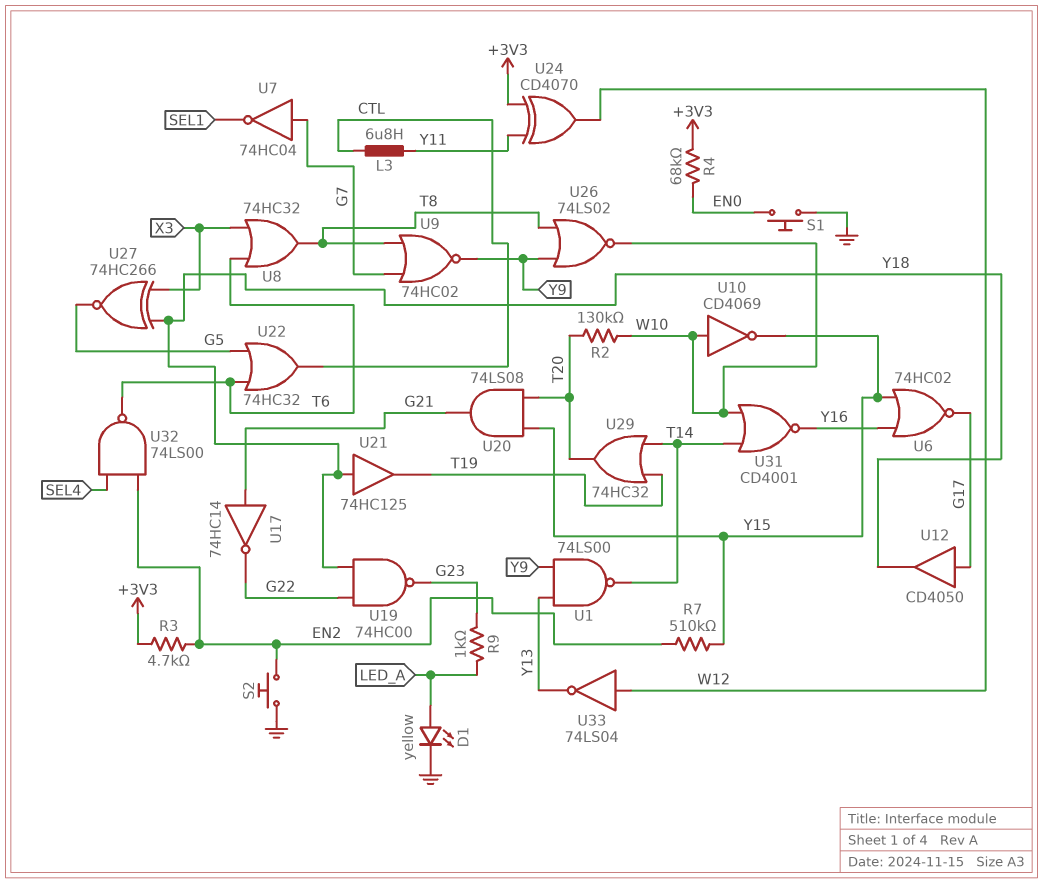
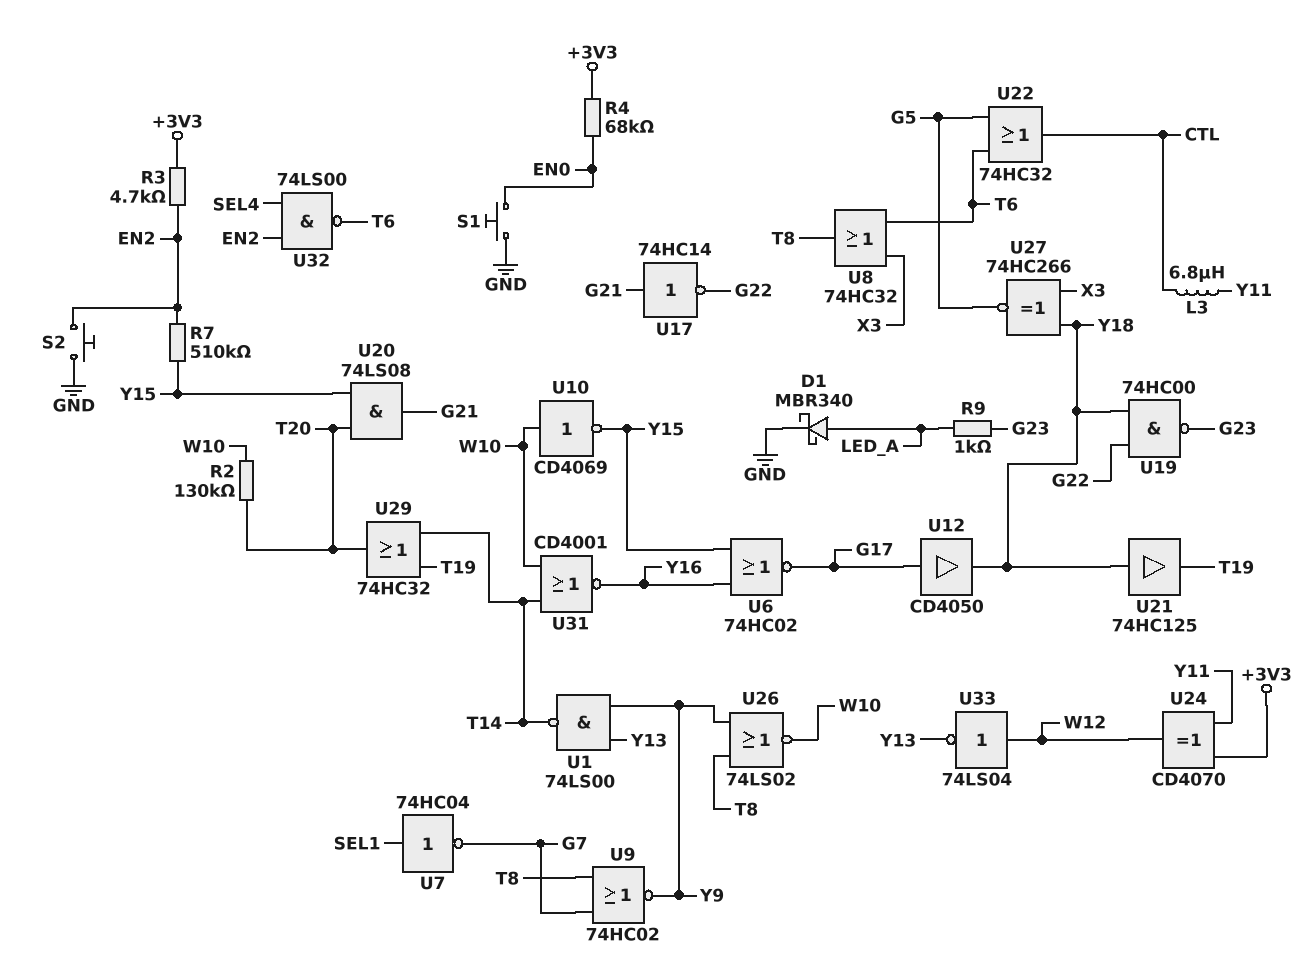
D1: LED yellow (A LED_A, K GND) -> schottky MBR340 (A LED_A, K GND)
U7: NOT 74HC04 (in G7, out SEL1) -> NOT 74HC04 (in SEL1, out G7)

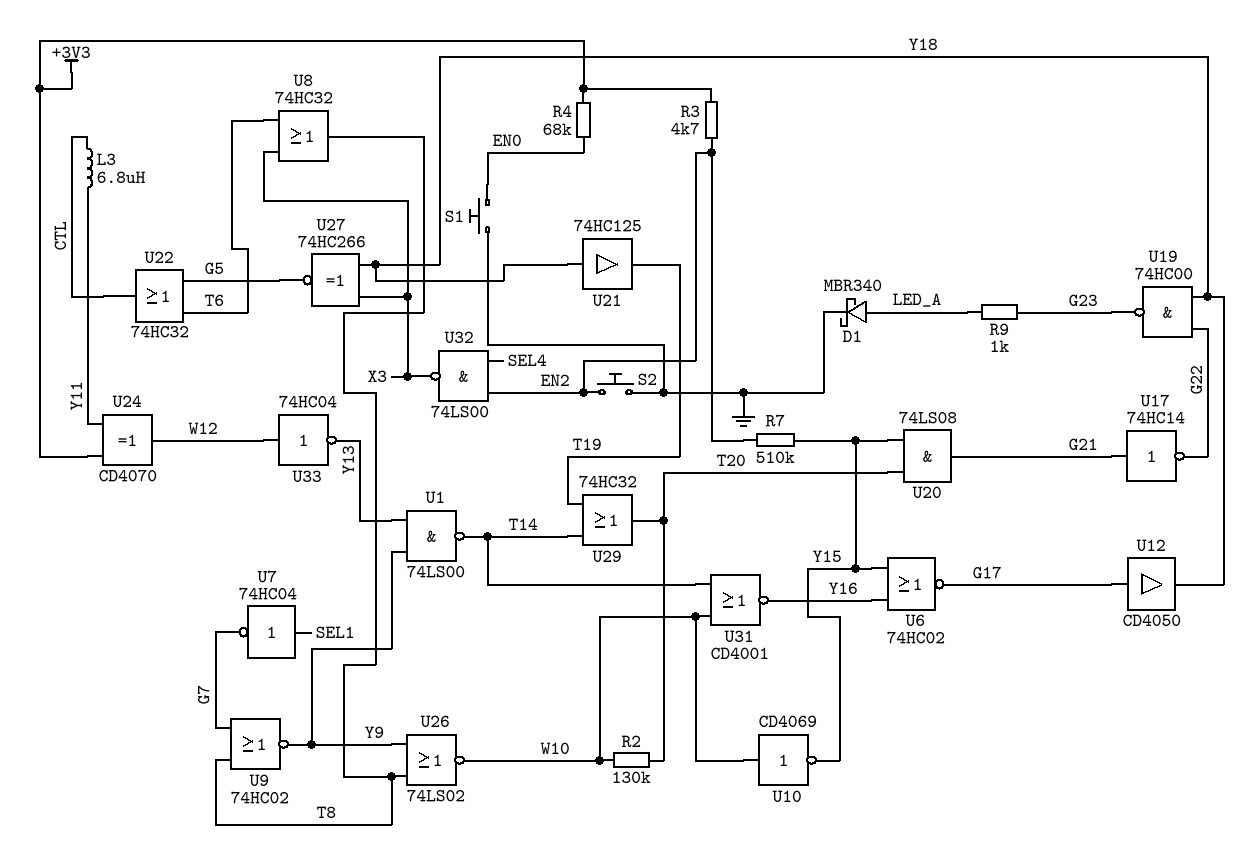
U32: NAND 74LS00 (in EN2, in SEL4, out T6) -> NAND 74LS00 (in EN2, in SEL4, out X3)
U33: NOT 74LS04 (in W12, out Y13) -> NOT 74HC04 (in W12, out Y13)

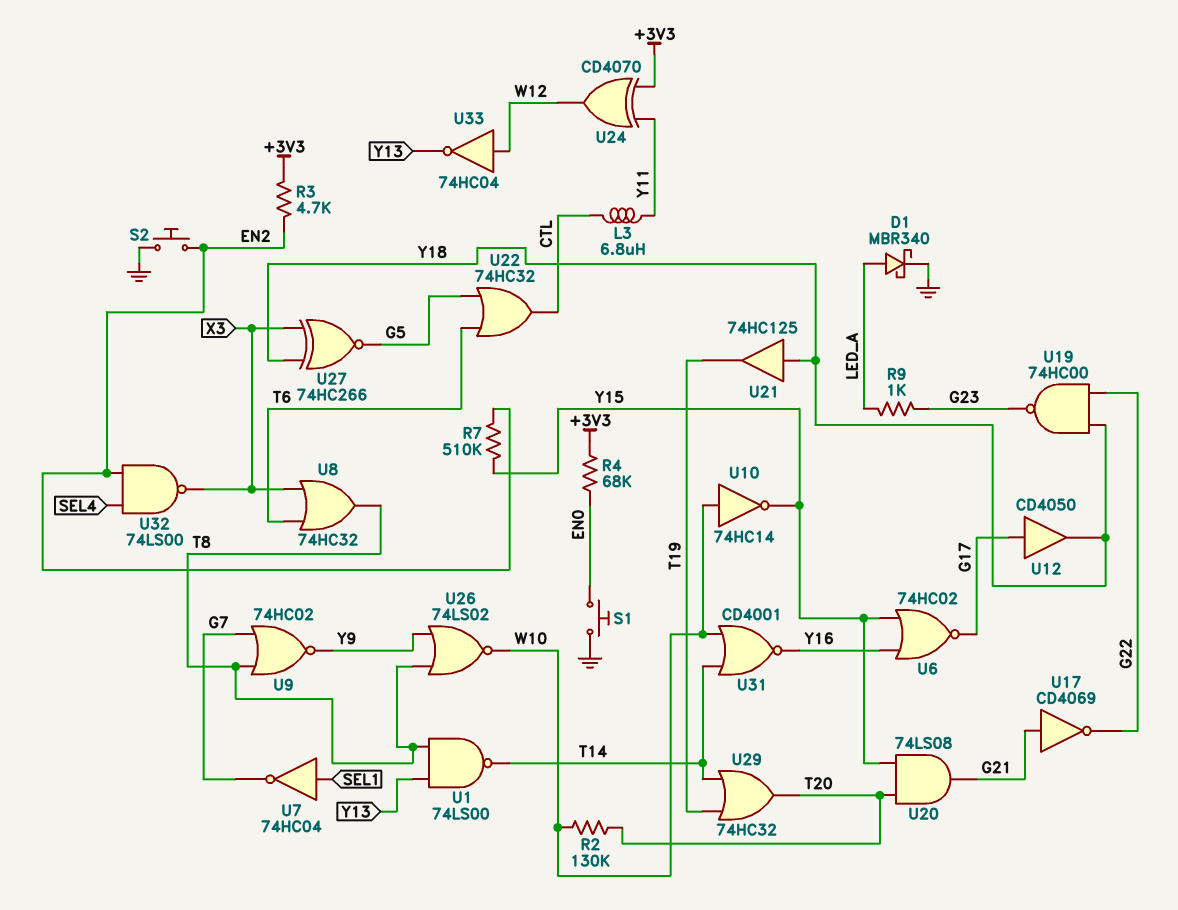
U1: NAND 74LS00 (in Y9, in Y13, out T14) -> NAND 74LS00 (in T8, in Y13, out T14)
U10: NOT CD4069 (in W10, out Y15) -> NOT 74HC14 (in W10, out Y15)
U17: NOT 74HC14 (in G21, out G22) -> NOT CD4069 (in G21, out G22)

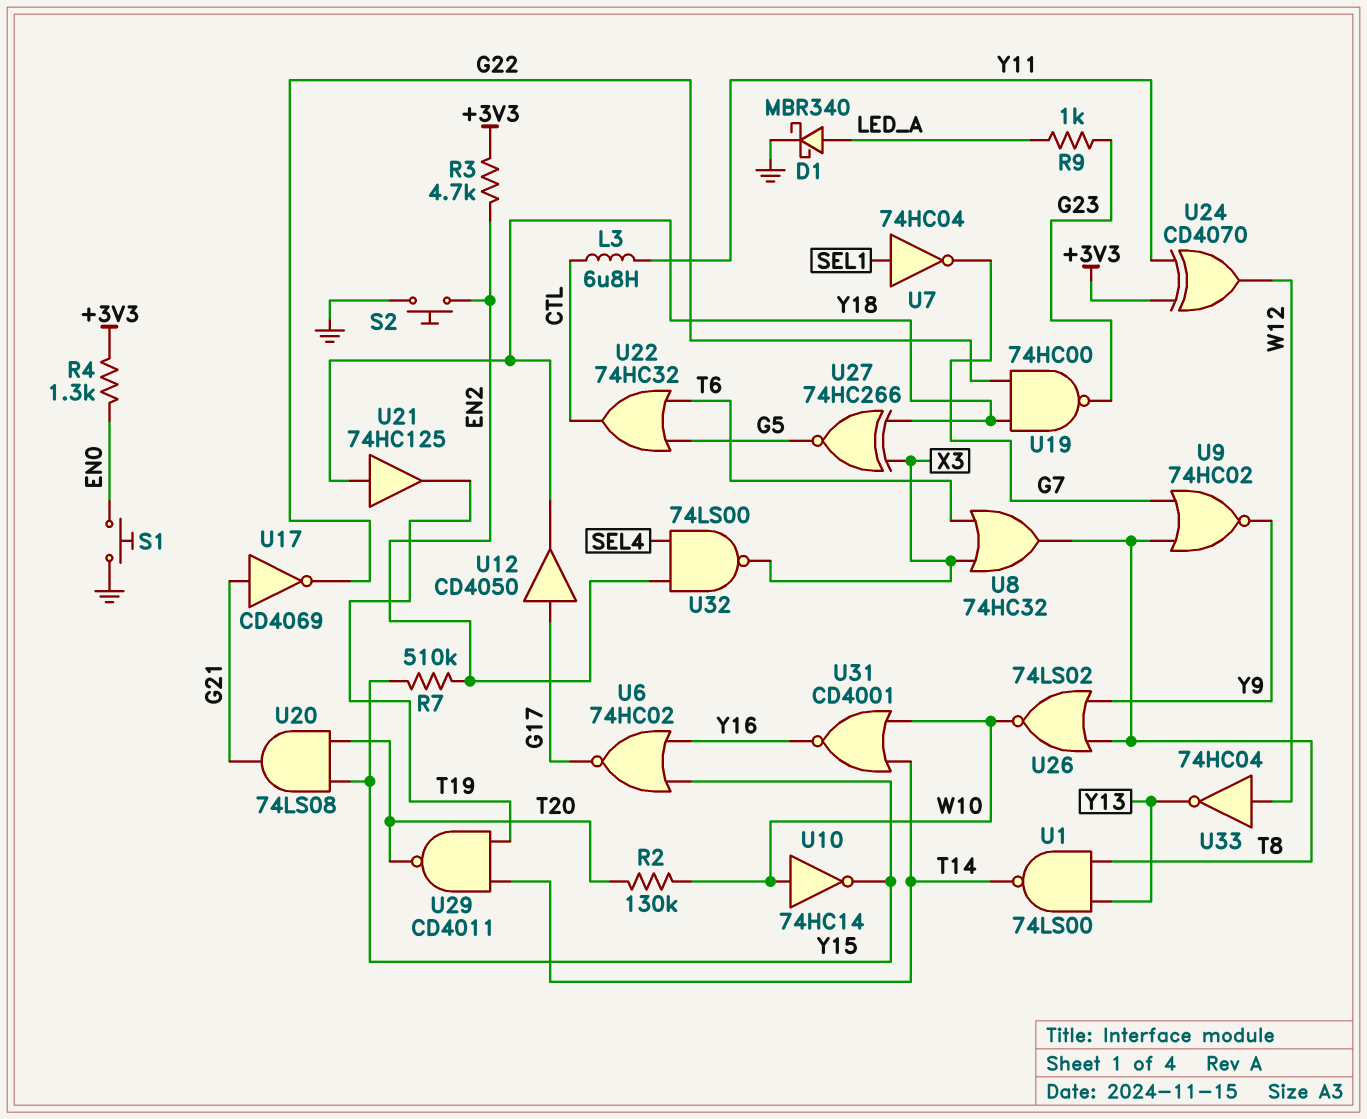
R4: 68k (+3V3, EN0) -> 1.3k (+3V3, EN0)
U29: OR 74HC32 (in T14, in T19, out T20) -> NAND CD4011 (in T14, in T19, out T20)

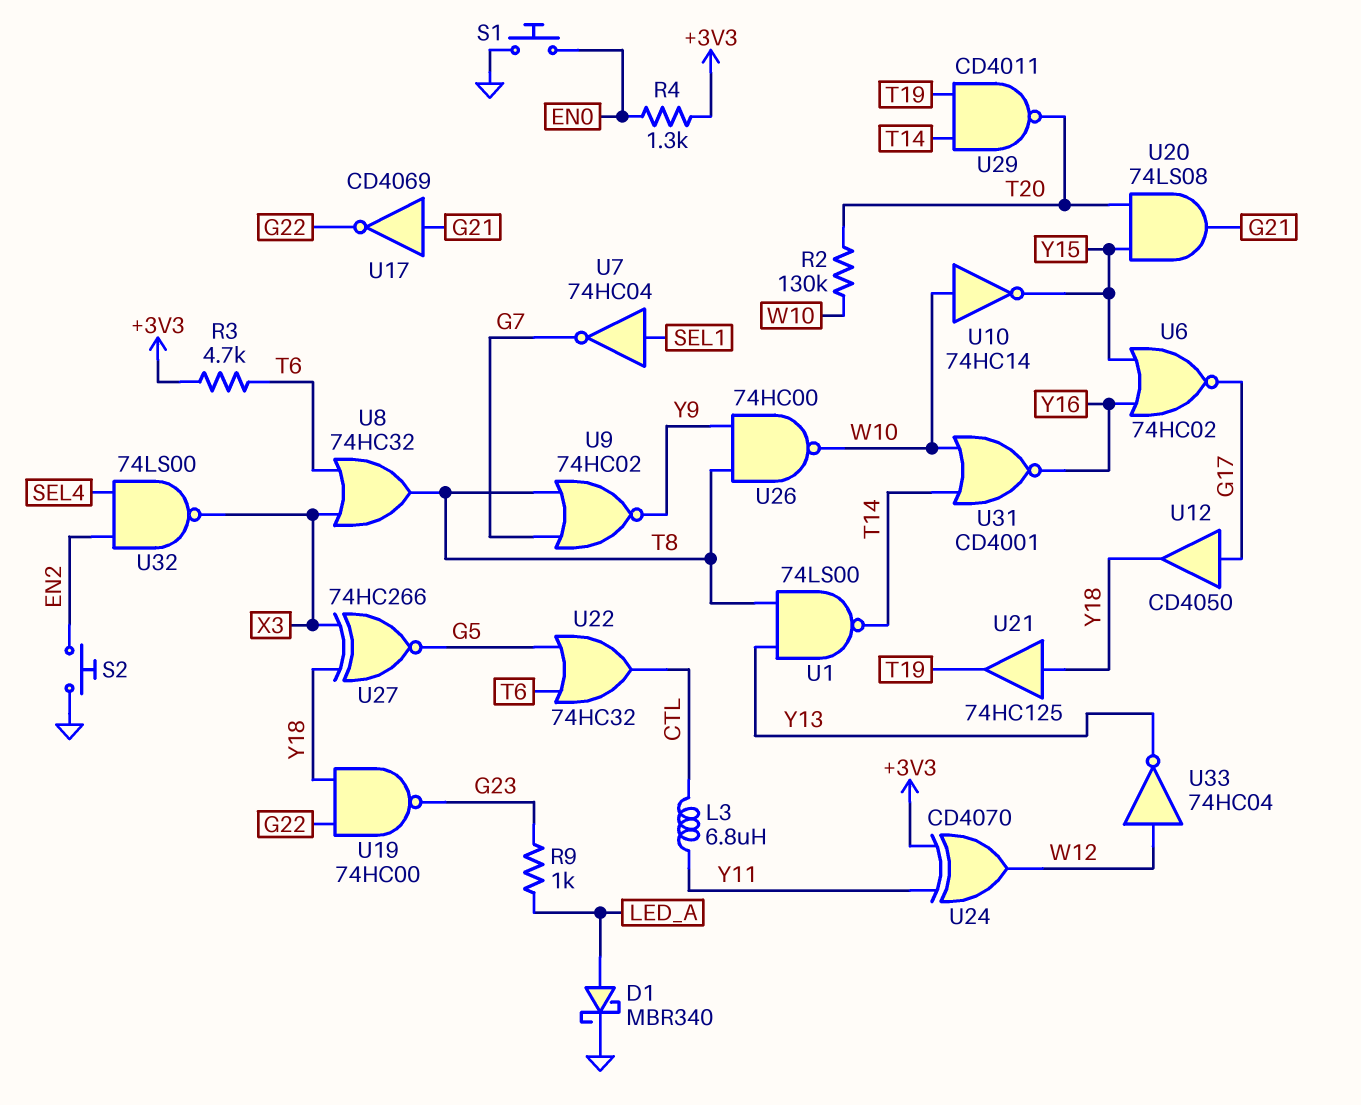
R3: 4.7k (+3V3, EN2) -> 4.7k (+3V3, T6)
R7: 510k (EN2, Y15) -> none
U26: NOR 74LS02 (in T8, in Y9, out W10) -> NAND 74HC00 (in T8, in Y9, out W10)

